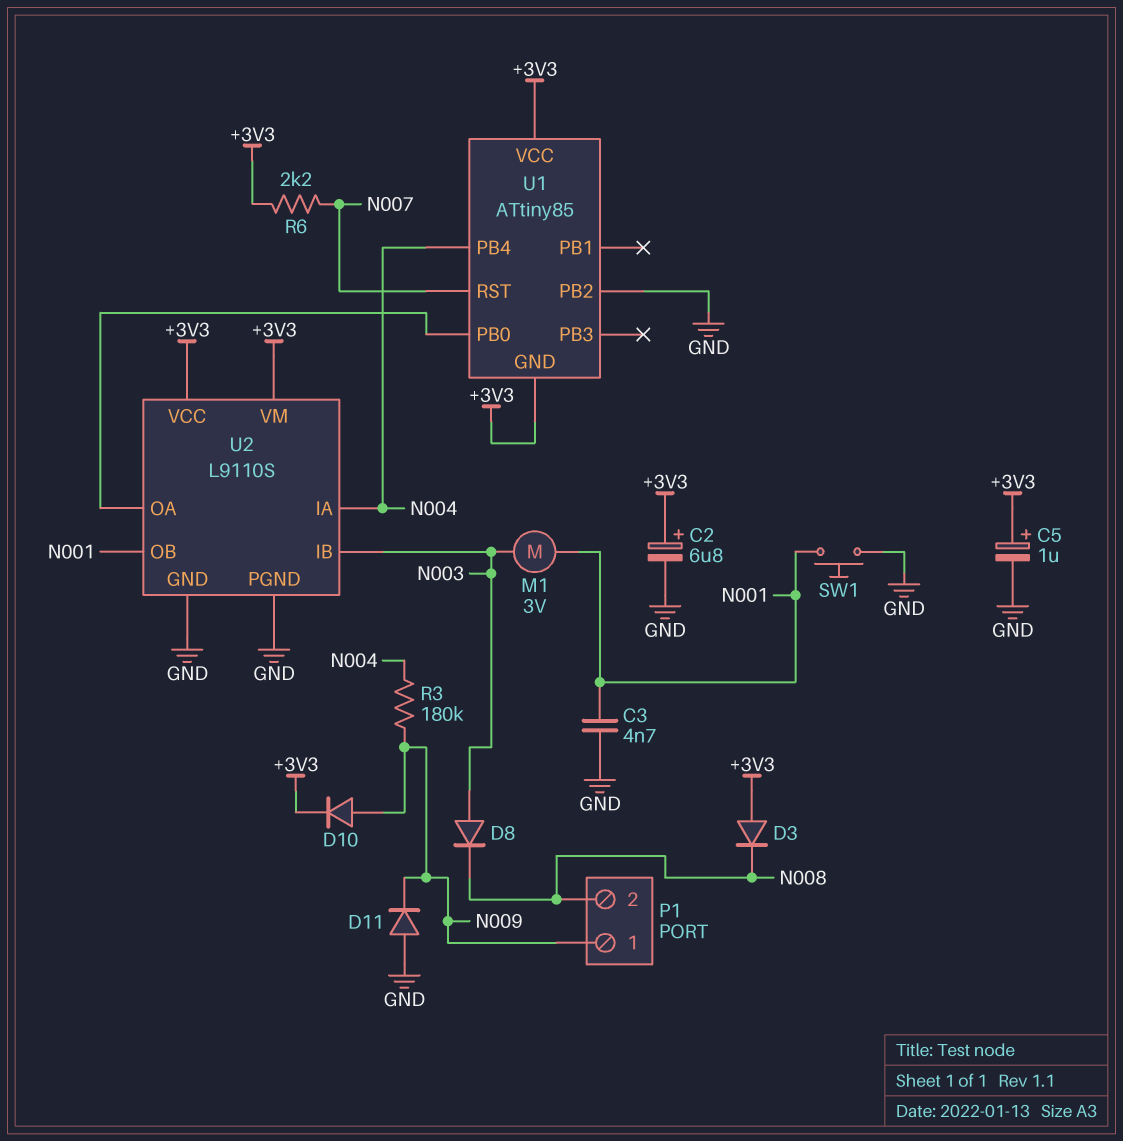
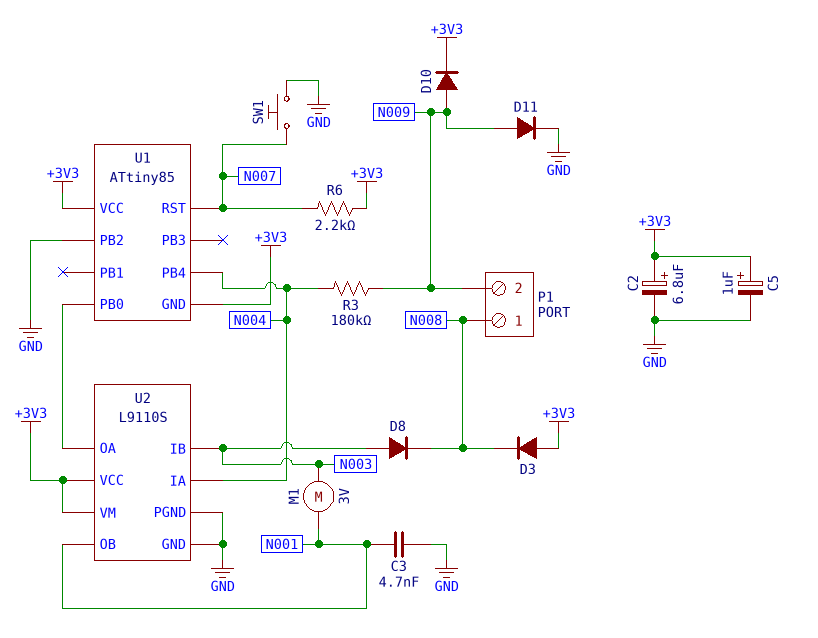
D11: diode (A GND, K N009) -> diode (A N009, K GND)
P1 pin 1: N009 -> N008
P1 pin 2: N008 -> N009
SW1: button (GND, N001) -> button (GND, N007)

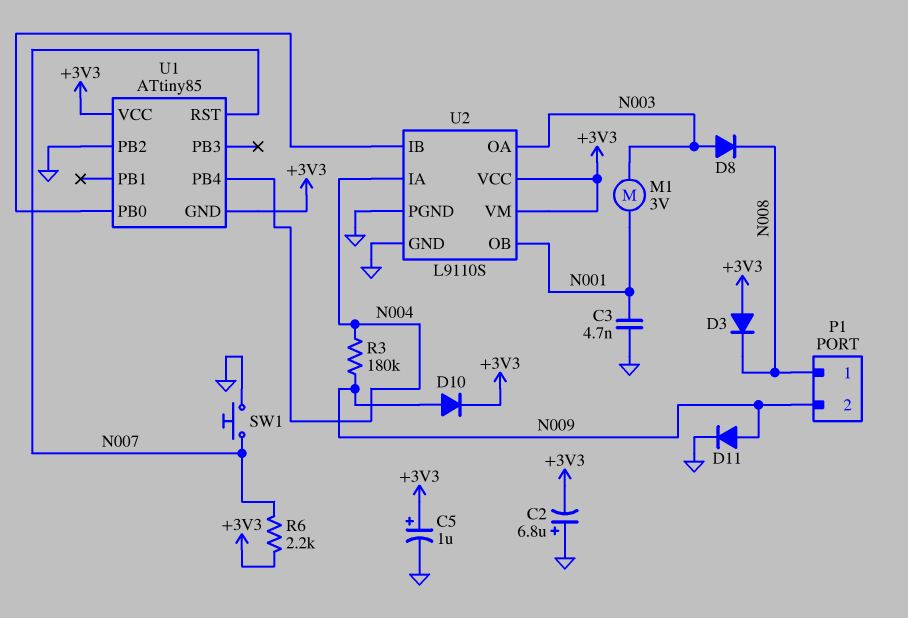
C2: 6.8uF (plus +3V3, minus GND) -> 6.8uF (plus GND, minus +3V3)
U2 pin IB: N003 -> U1/PB0
U2 pin OA: U1/PB0 -> N003

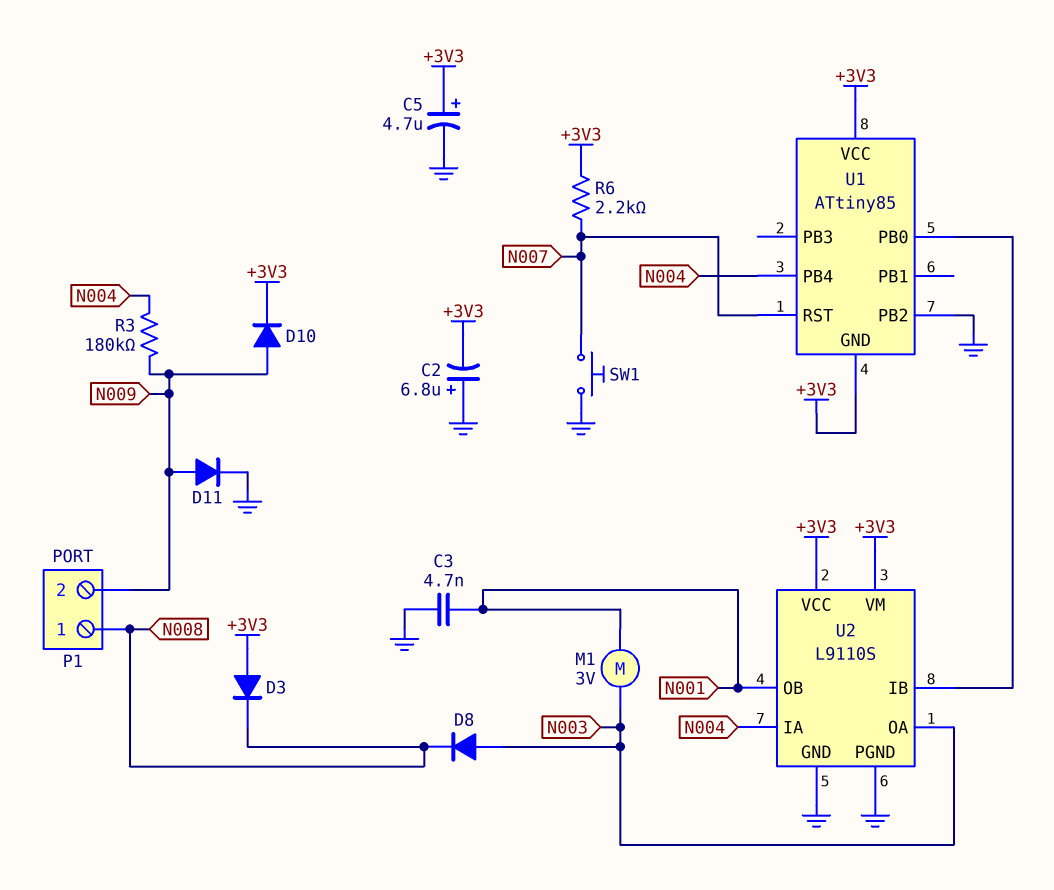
C5: 1uF (plus +3V3, minus GND) -> 4.7uF (plus +3V3, minus GND)

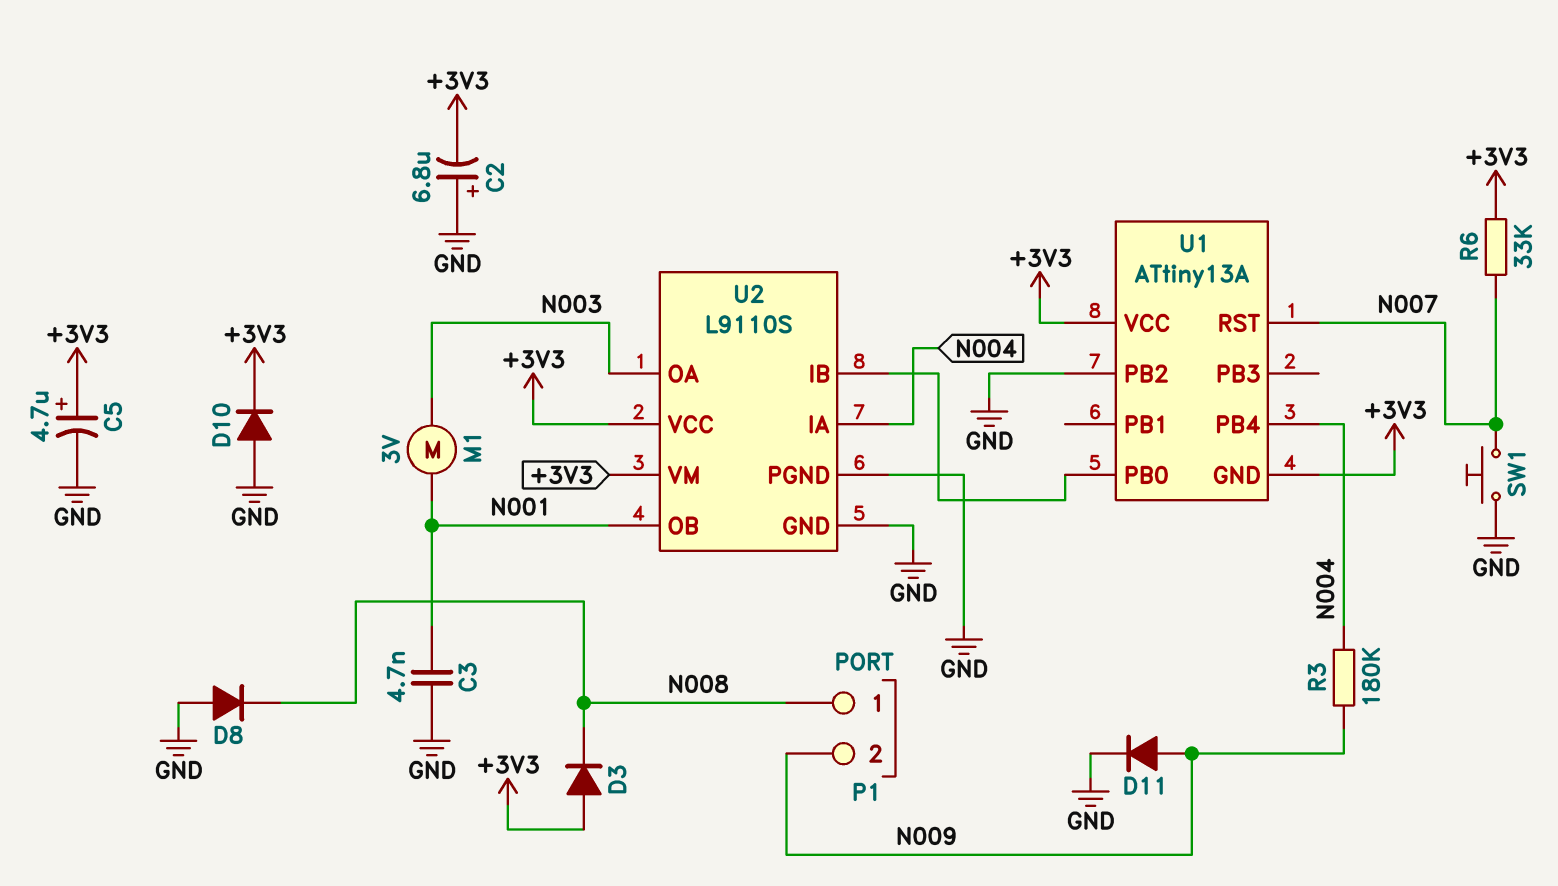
D8: diode (A N003, K N008) -> diode (A GND, K N008)
D10: diode (A N009, K +3V3) -> diode (A GND, K +3V3)
R6: 2.2k (+3V3, N007) -> 33k (+3V3, N007)
U1: ATtiny85 -> ATtiny13A

